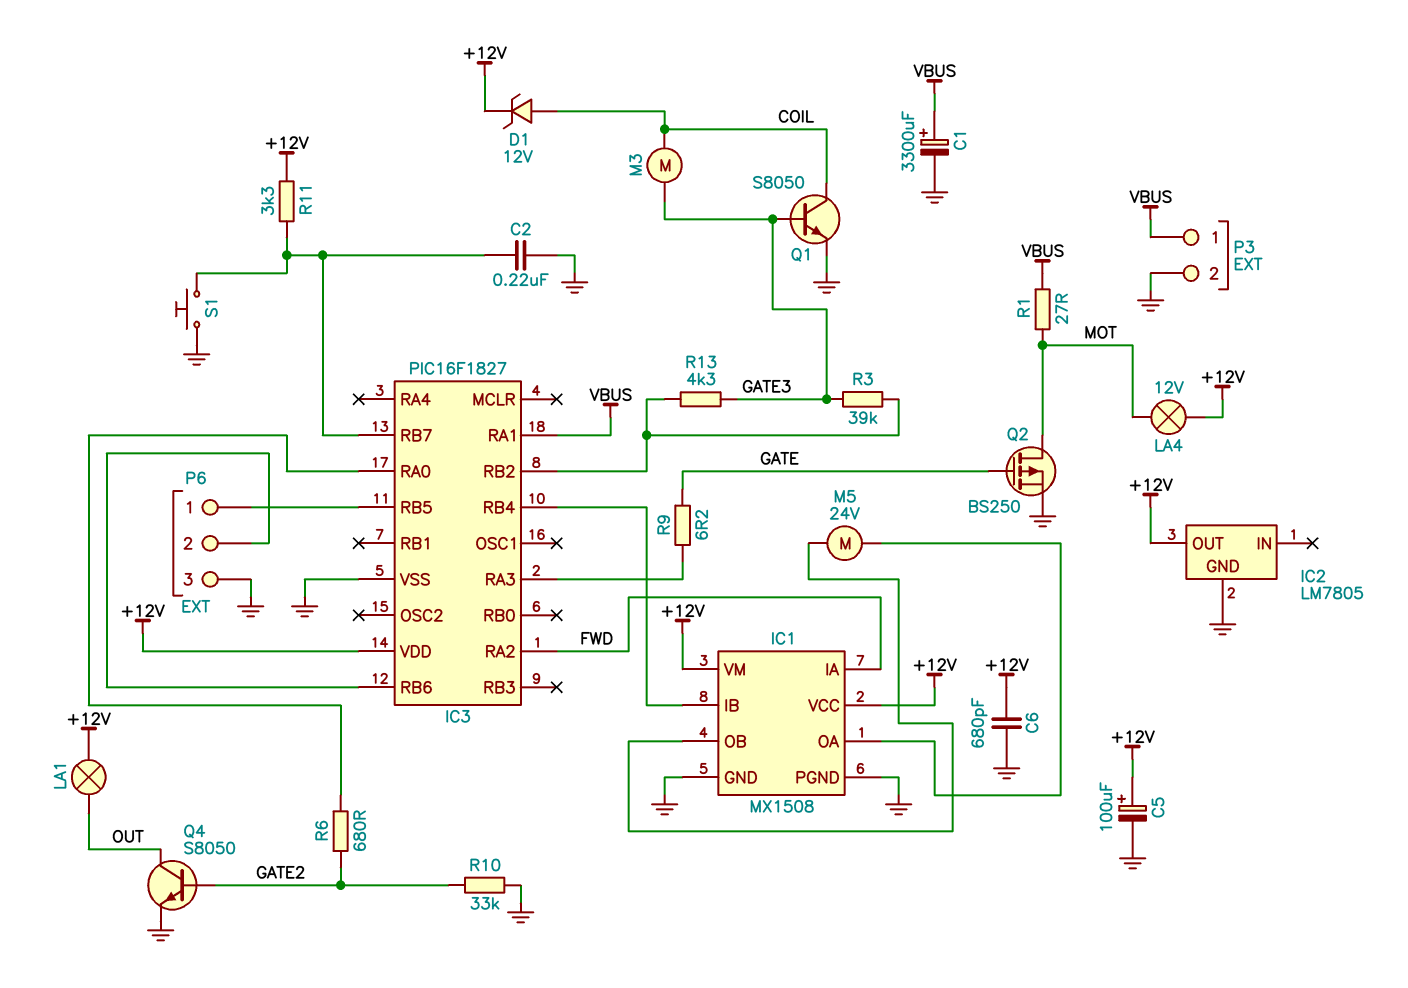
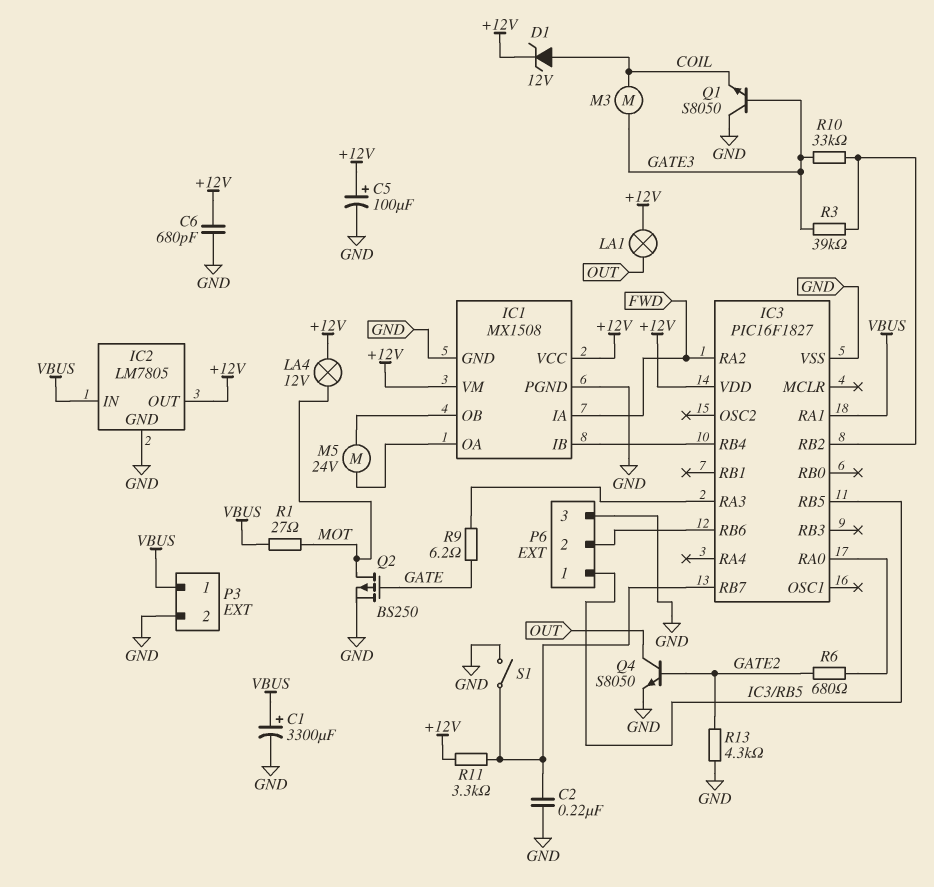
IC2 pin IN: none -> VBUS
Q1: NPN S8050 (B GATE3, C COIL, E GND) -> NPN S8050 (B GATE3, C GND, E COIL)
R10: 33k (GATE2, GND) -> 33k (GATE3, IC3/RB2)
R13: 4.3k (GATE3, IC3/RB2) -> 4.3k (GATE2, GND)
S1: button (GND, IC3/RB7) -> switch (GND, IC3/RB7)

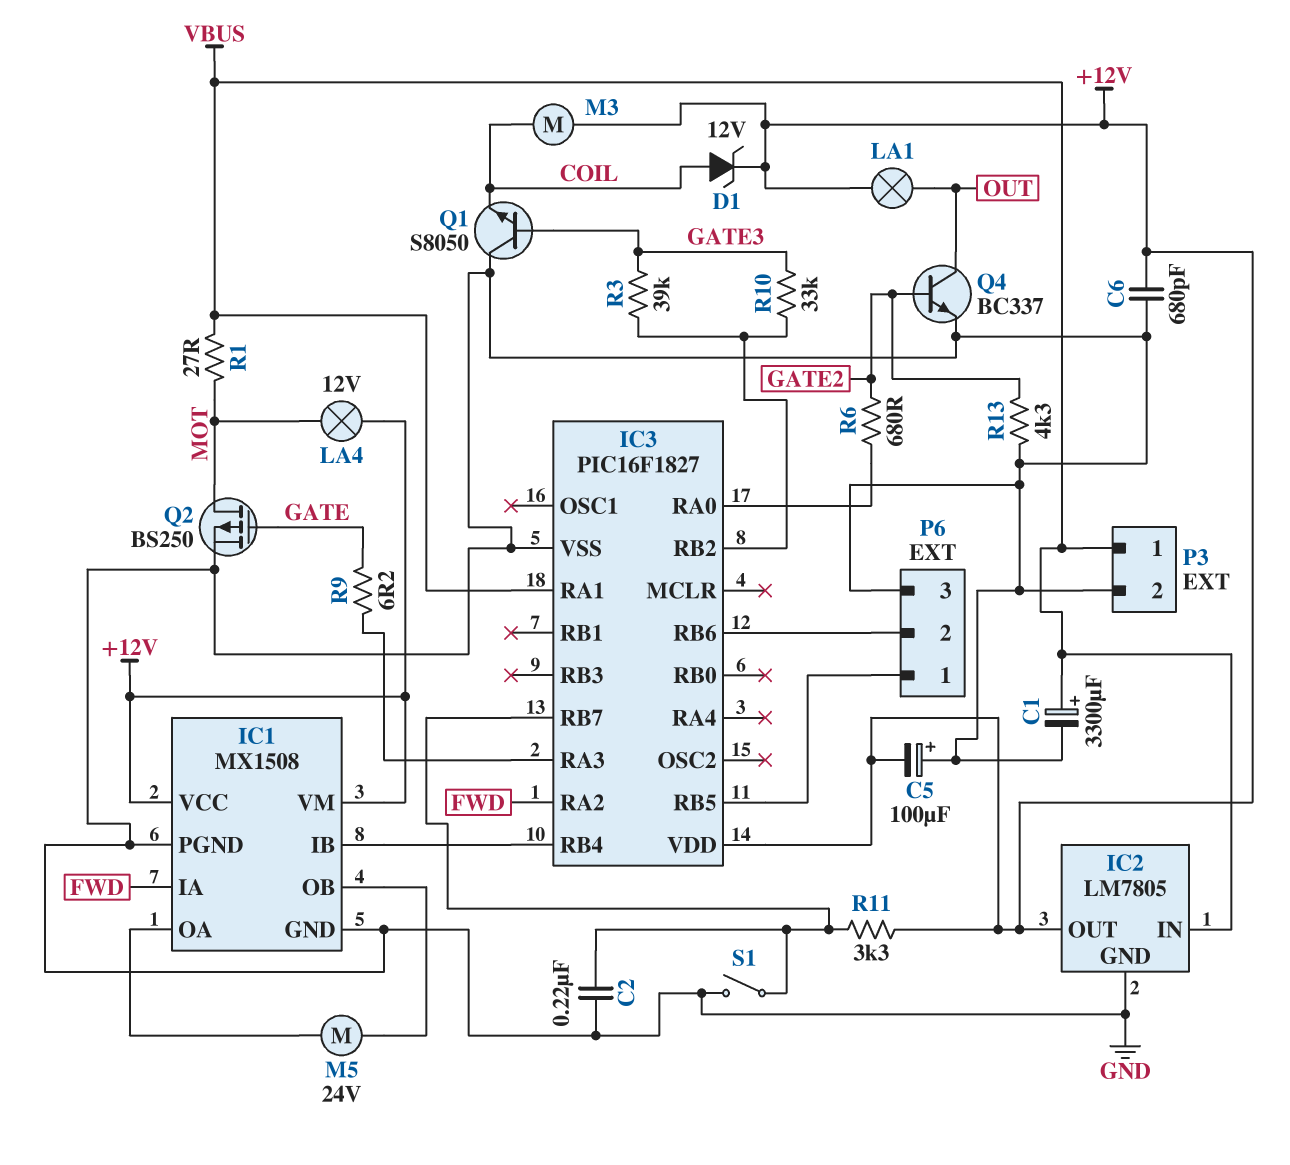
C5: 100uF (plus +12V, minus GND) -> 100uF (plus GND, minus +12V)
M3: motor (COIL, GATE3) -> motor (+12V, COIL)
Q4: NPN S8050 (B GATE2, C OUT, E GND) -> NPN BC337 (B GATE2, C OUT, E GND)

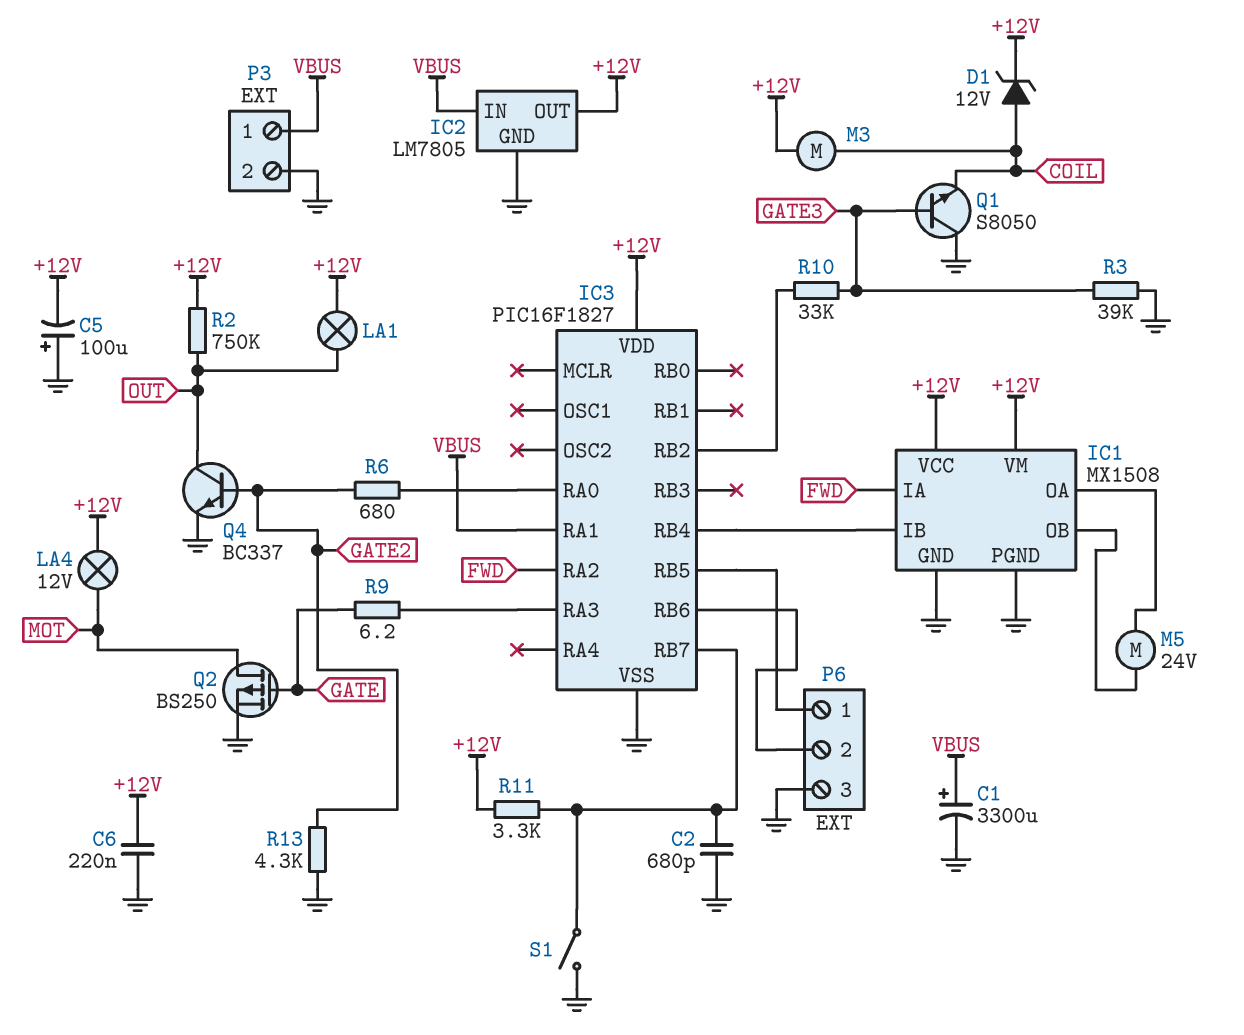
C2: 220nF (GND, IC3/RB7) -> 680pF (GND, IC3/RB7)
C6: 680pF (+12V, GND) -> 220nF (+12V, GND)
R1: 27 (MOT, VBUS) -> none
R2: none -> 750k (+12V, OUT)
R3: 39k (GATE3, IC3/RB2) -> 39k (GATE3, GND)

